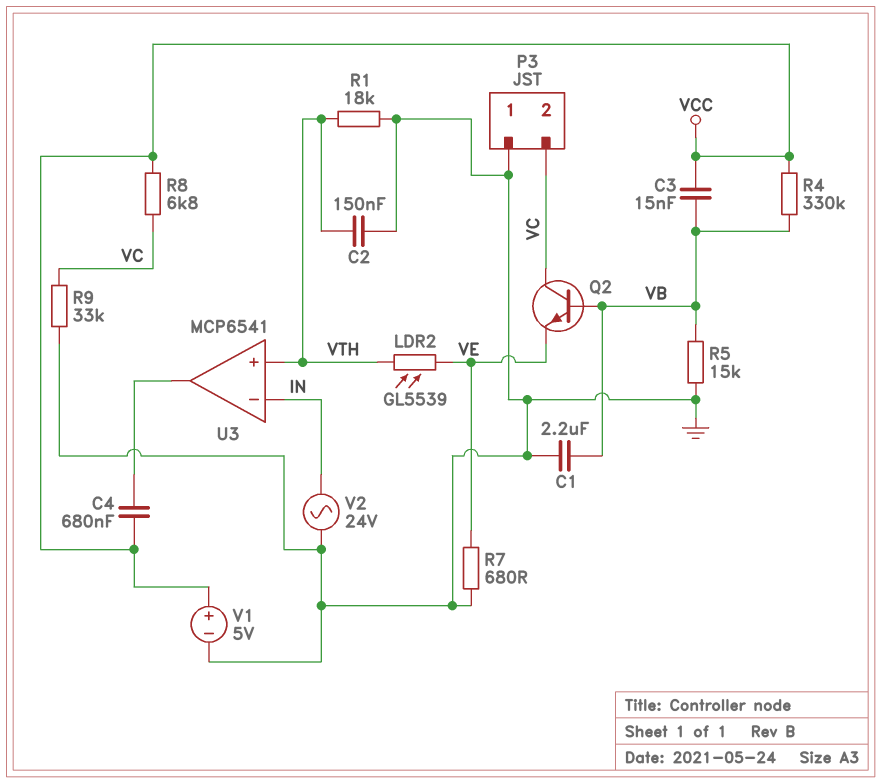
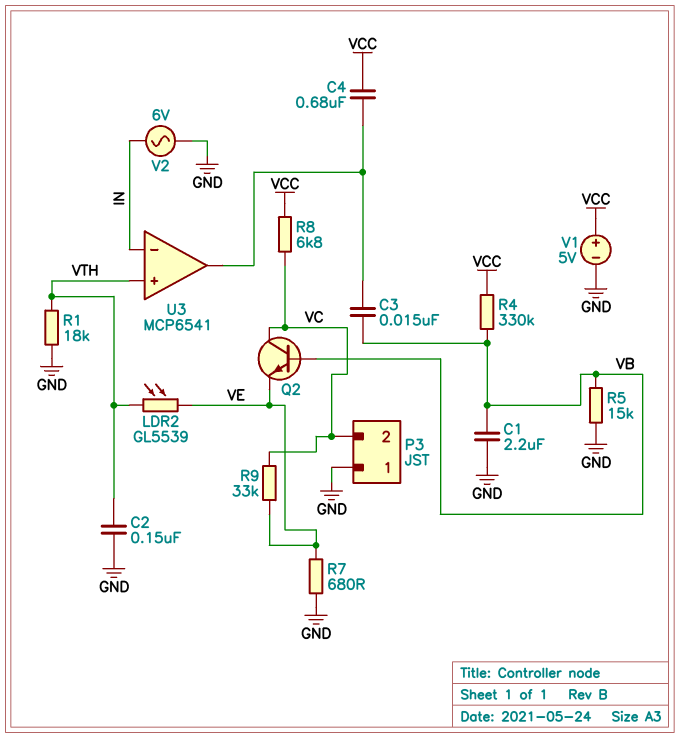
C3: 15nF (VB, VCC) -> 15nF (U3/out, VB)
R9: 33k (GND, VC) -> 33k (VC, VE)
V2: AC 24V (GND, IN) -> AC 6V (GND, IN)

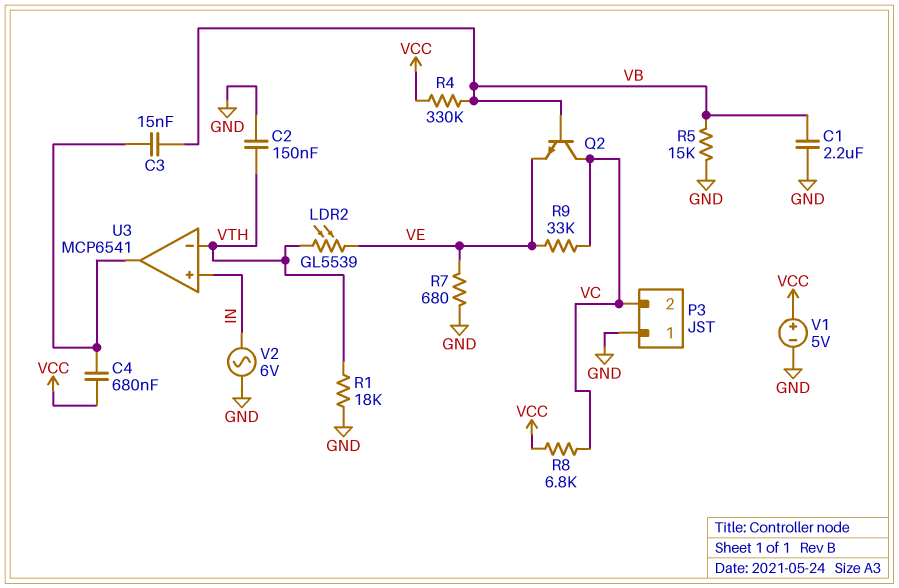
U3 pin in+: VTH -> IN
U3 pin in-: IN -> VTH

